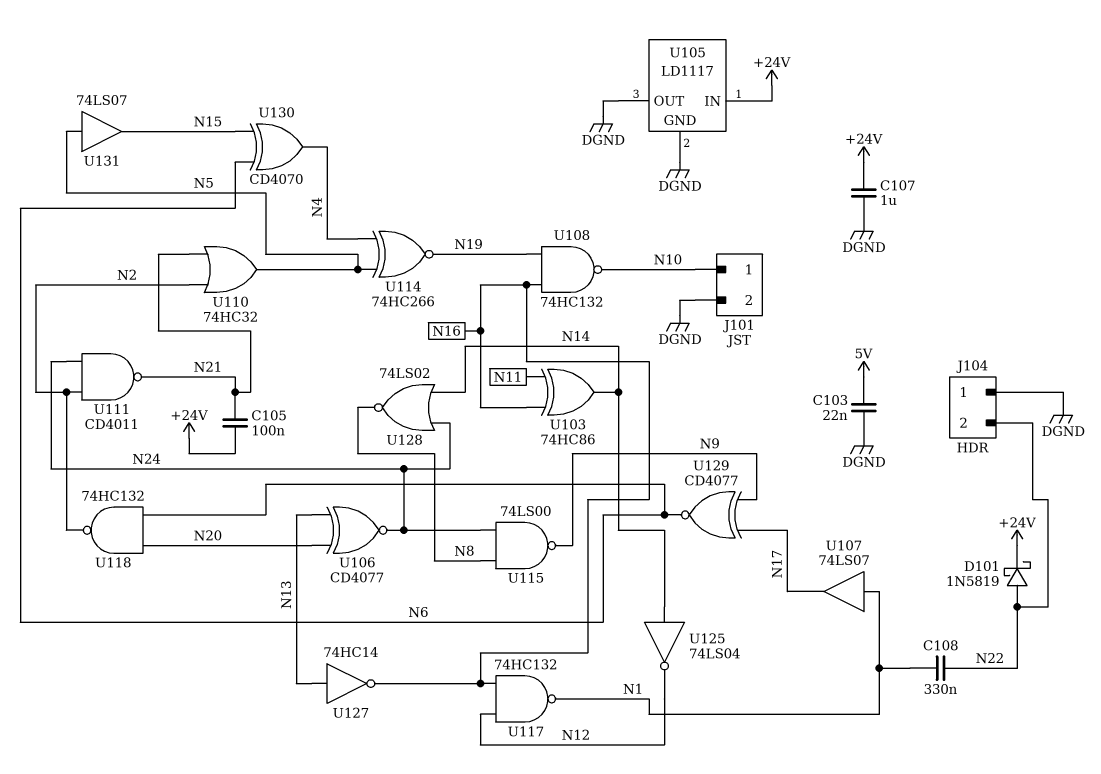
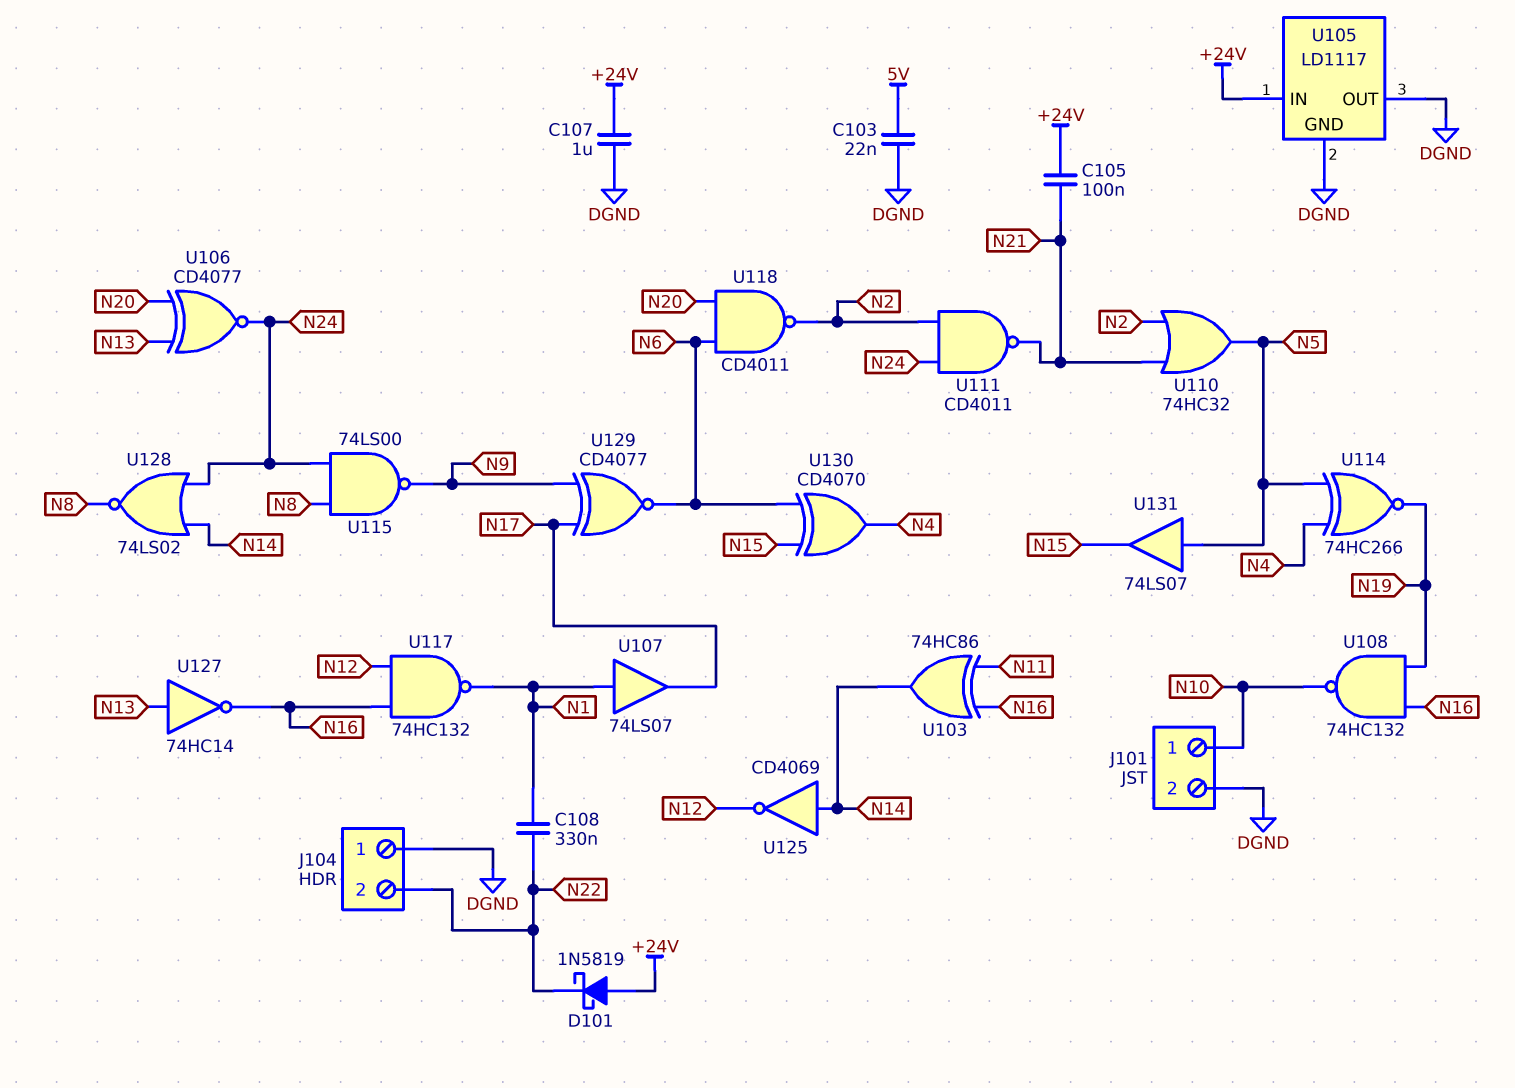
D101: schottky 1N5819 (A N22, K +24V) -> schottky 1N5819 (A +24V, K N22)
U118: NAND 74HC132 (in N6, in N20, out N2) -> NAND CD4011 (in N6, in N20, out N2)
U125: NOT 74LS04 (in N14, out N12) -> NOT CD4069 (in N14, out N12)

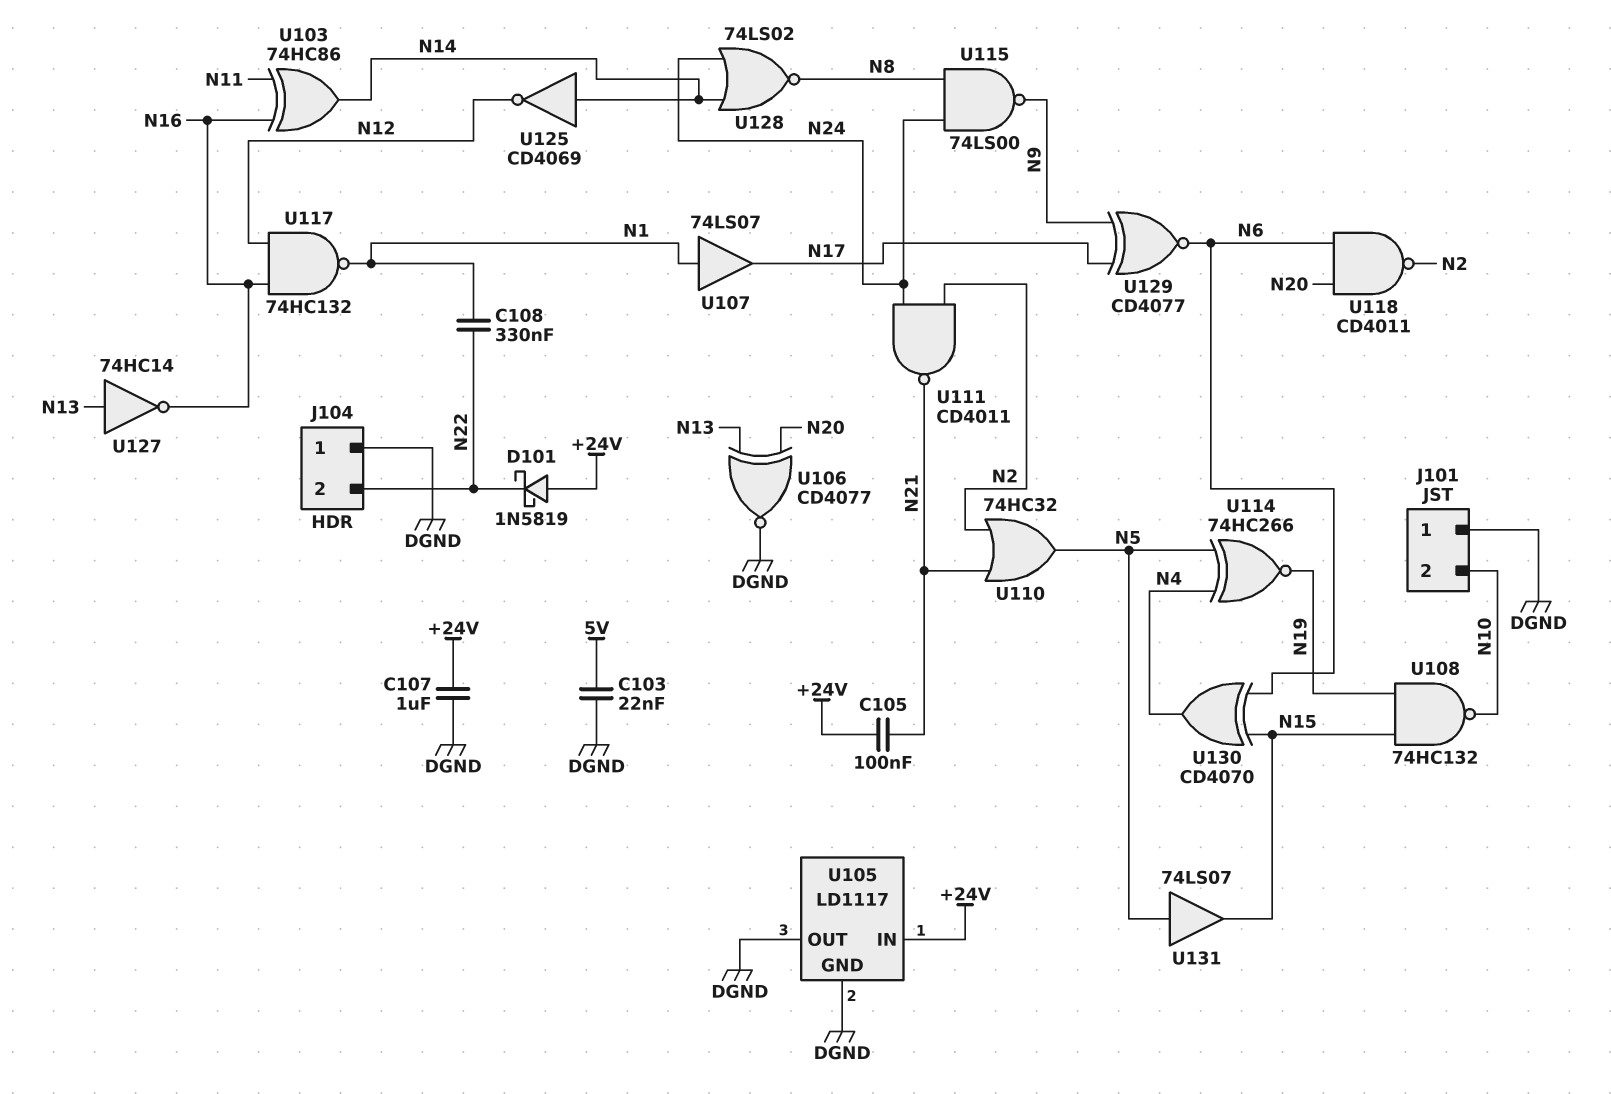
J101 pin 1: N10 -> DGND
J101 pin 2: DGND -> N10
U106: XNOR CD4077 (in N13, in N20, out N24) -> XNOR CD4077 (in N13, in N20, out DGND)
U108: NAND 74HC132 (in N16, in N19, out N10) -> NAND 74HC132 (in N15, in N19, out N10)

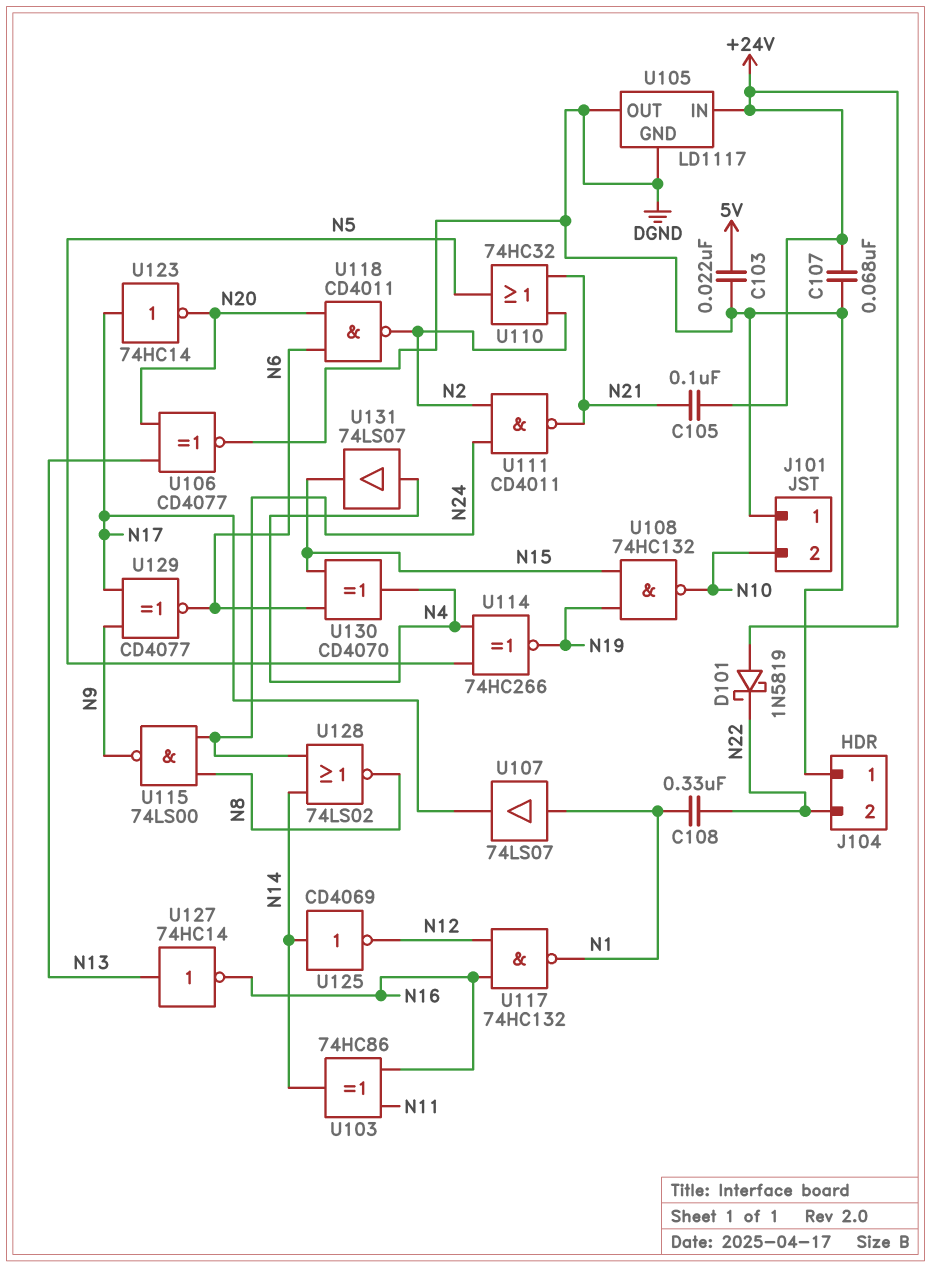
C107: 1uF (+24V, DGND) -> 68nF (+24V, DGND)
U123: none -> NOT 74HC14 (in N17, out N20)
U131: buffer 74LS07 (in N5, out N15) -> buffer 74LS07 (in N4, out N15)

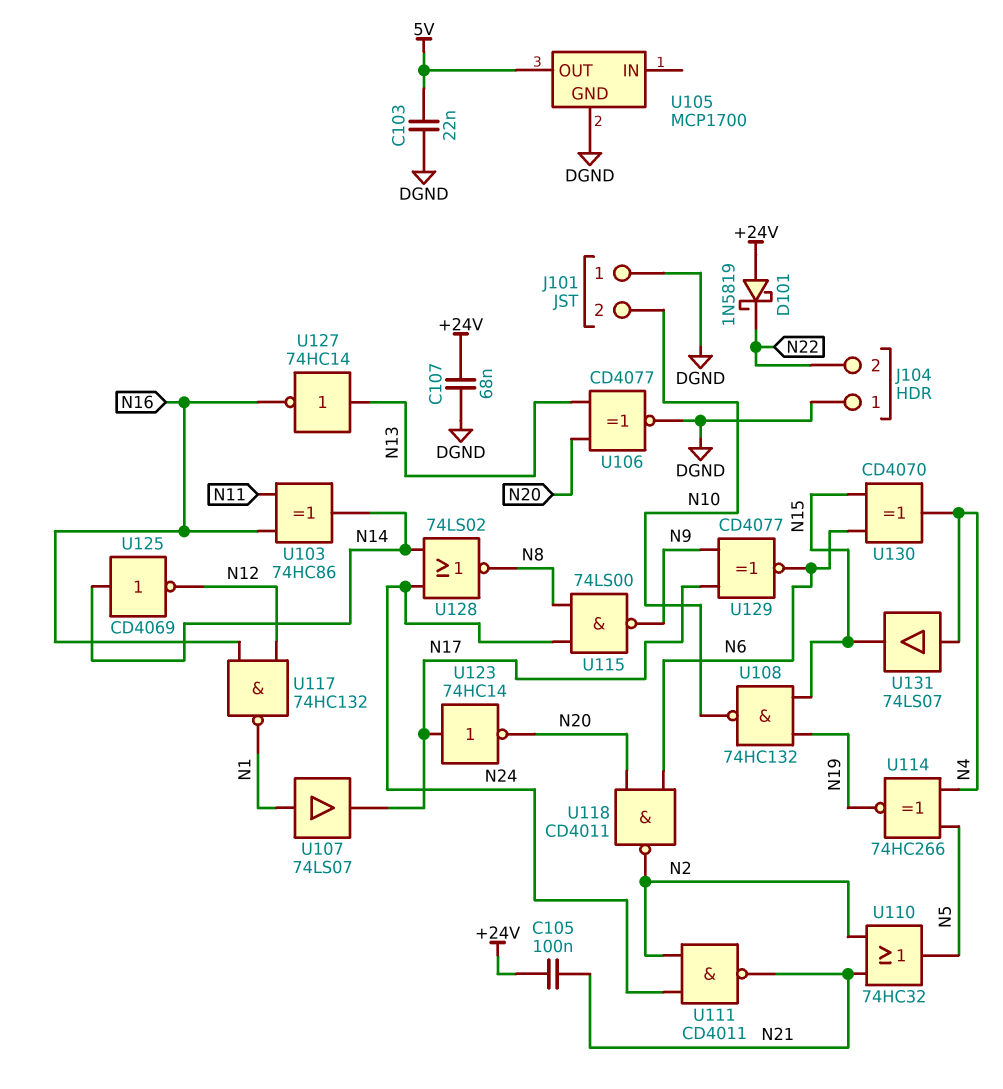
C108: 330nF (N1, N22) -> none
U105: LD1117 -> MCP1700
U105 pin IN: +24V -> none
U105 pin OUT: DGND -> 5V

